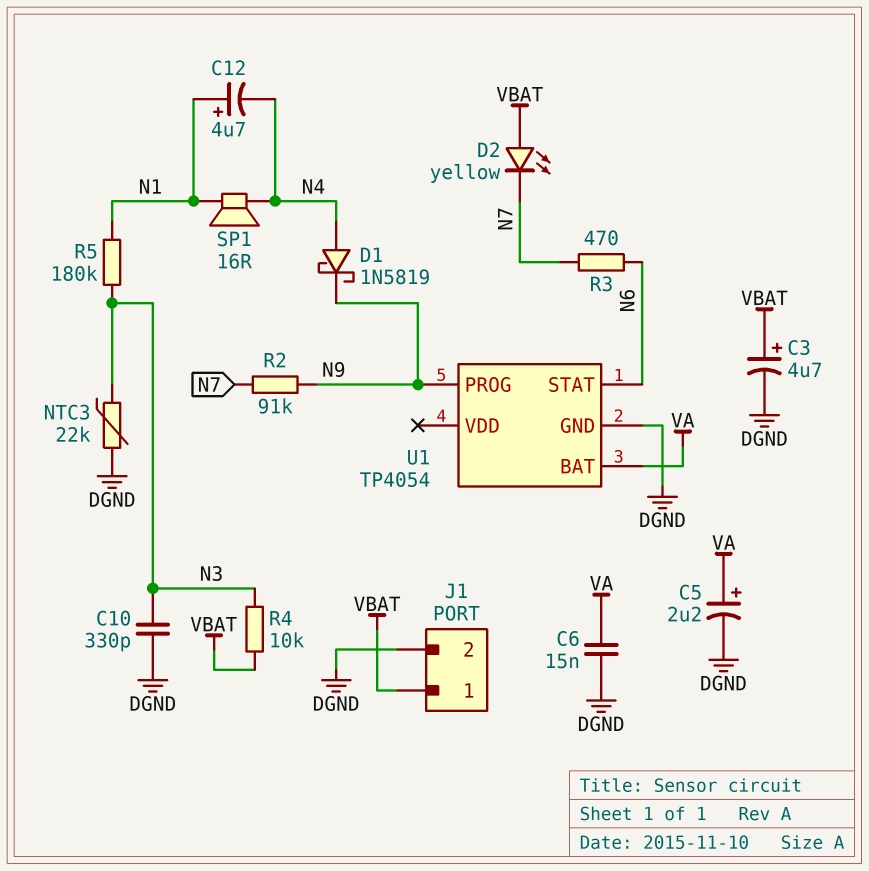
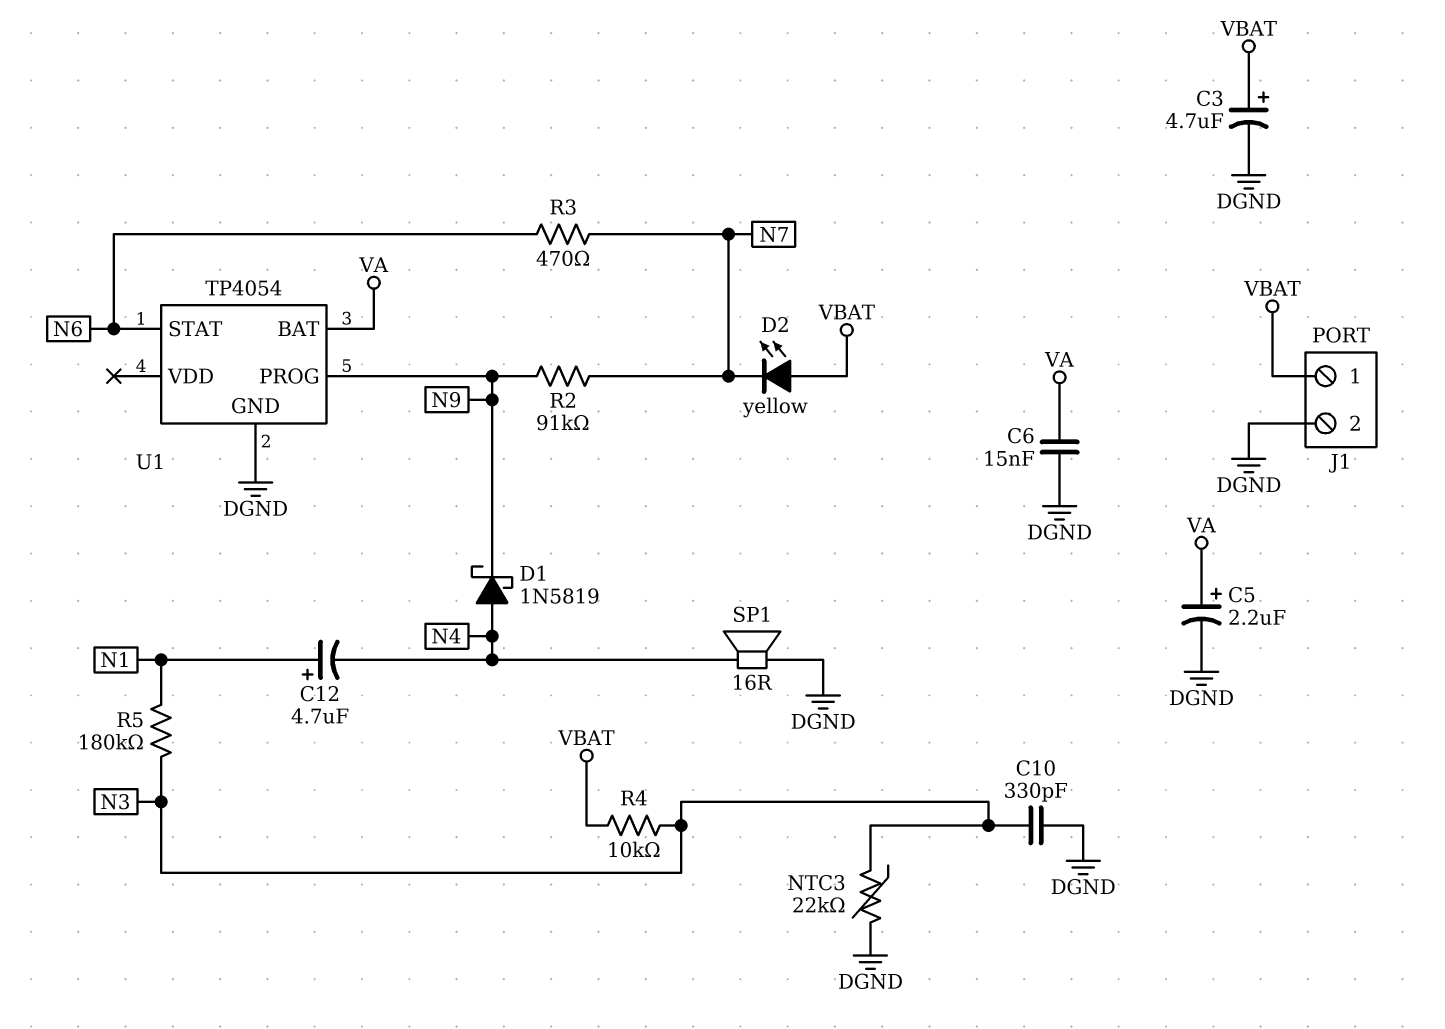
SP1: speaker 16R (N1, N4) -> speaker 16R (DGND, N4)

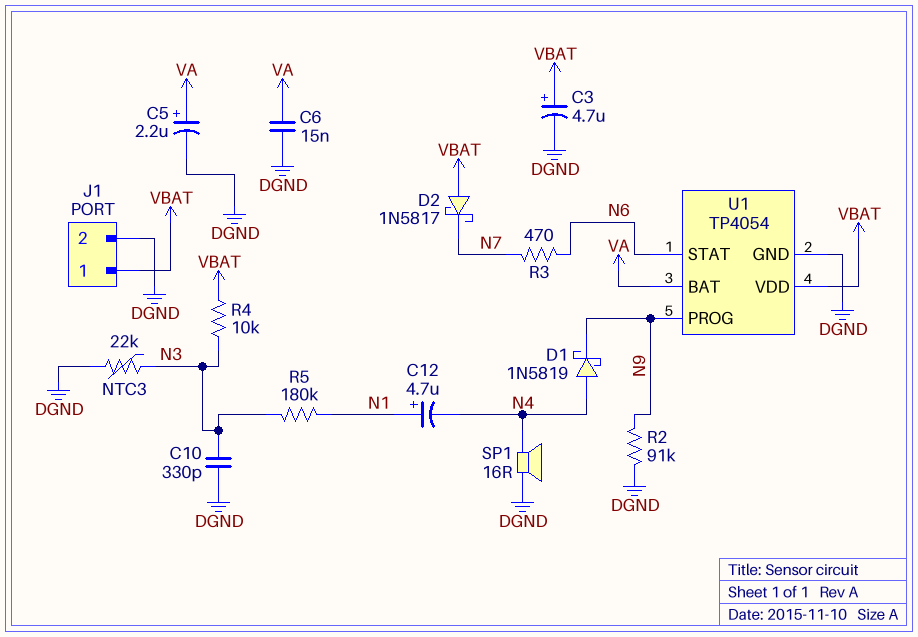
D2: LED yellow (A VBAT, K N7) -> schottky 1N5817 (A VBAT, K N7)
R2: 91k (N7, N9) -> 91k (DGND, N9)
U1 pin VDD: none -> VBAT

